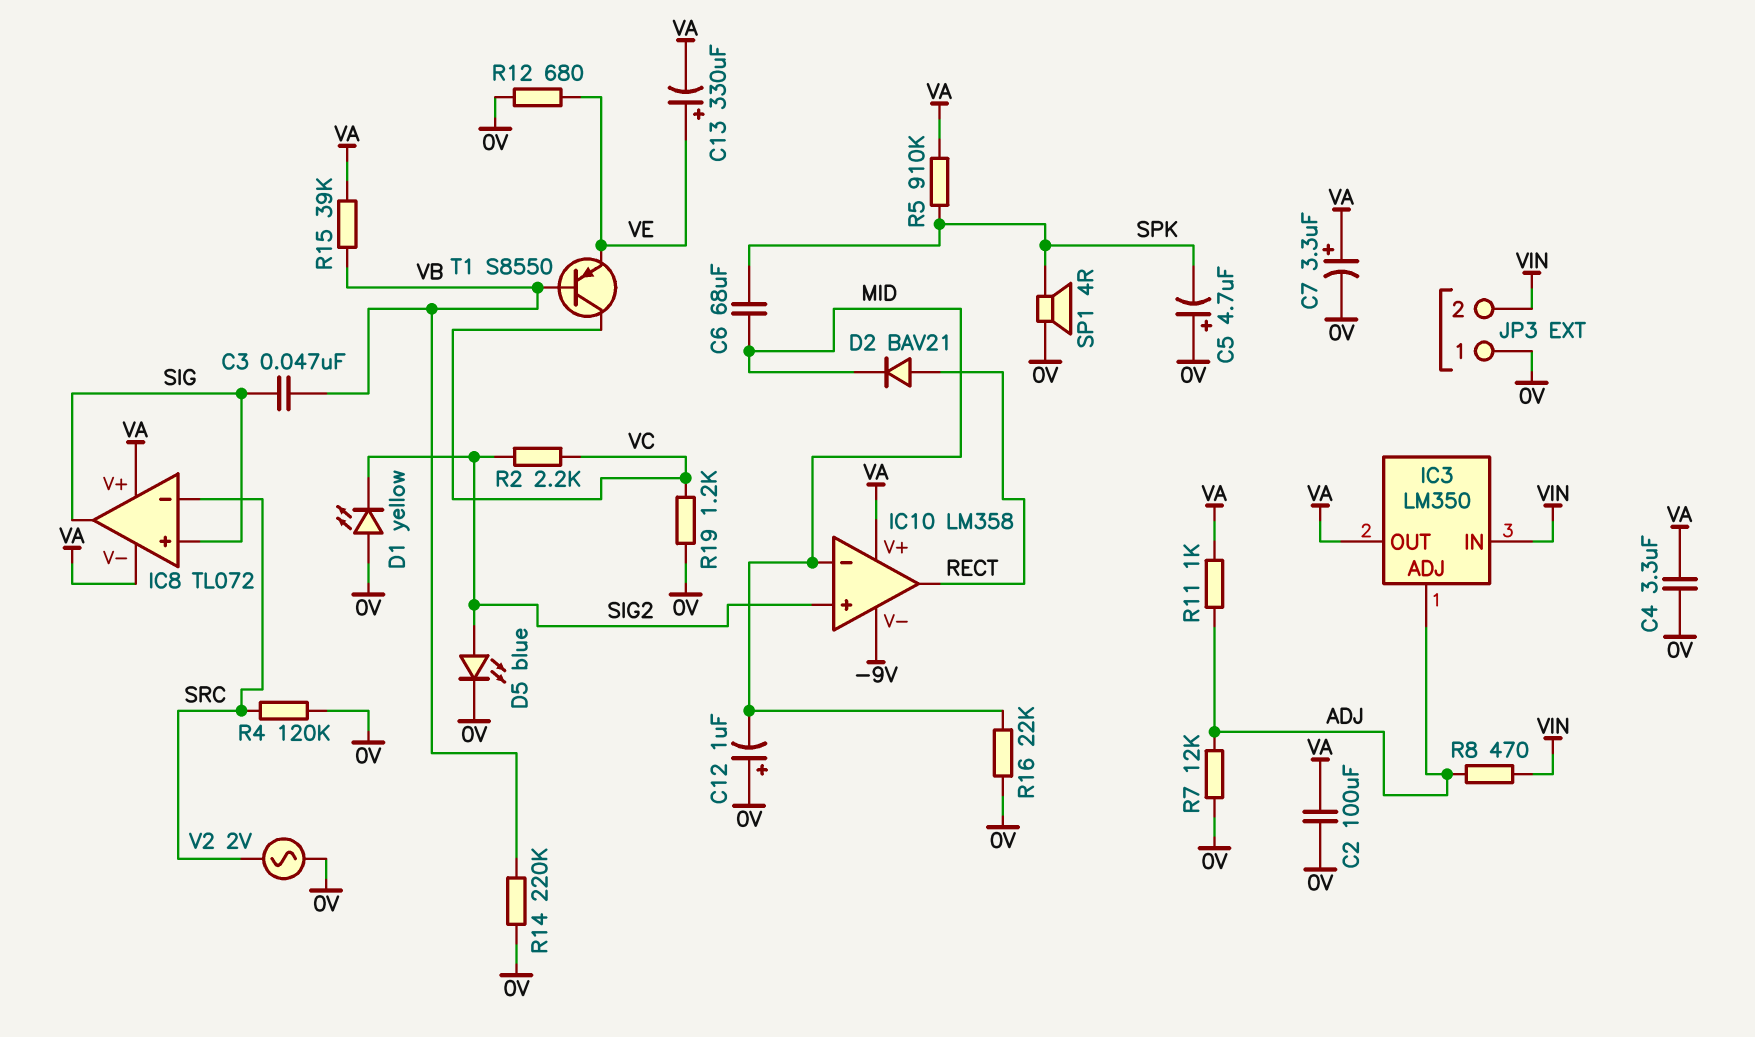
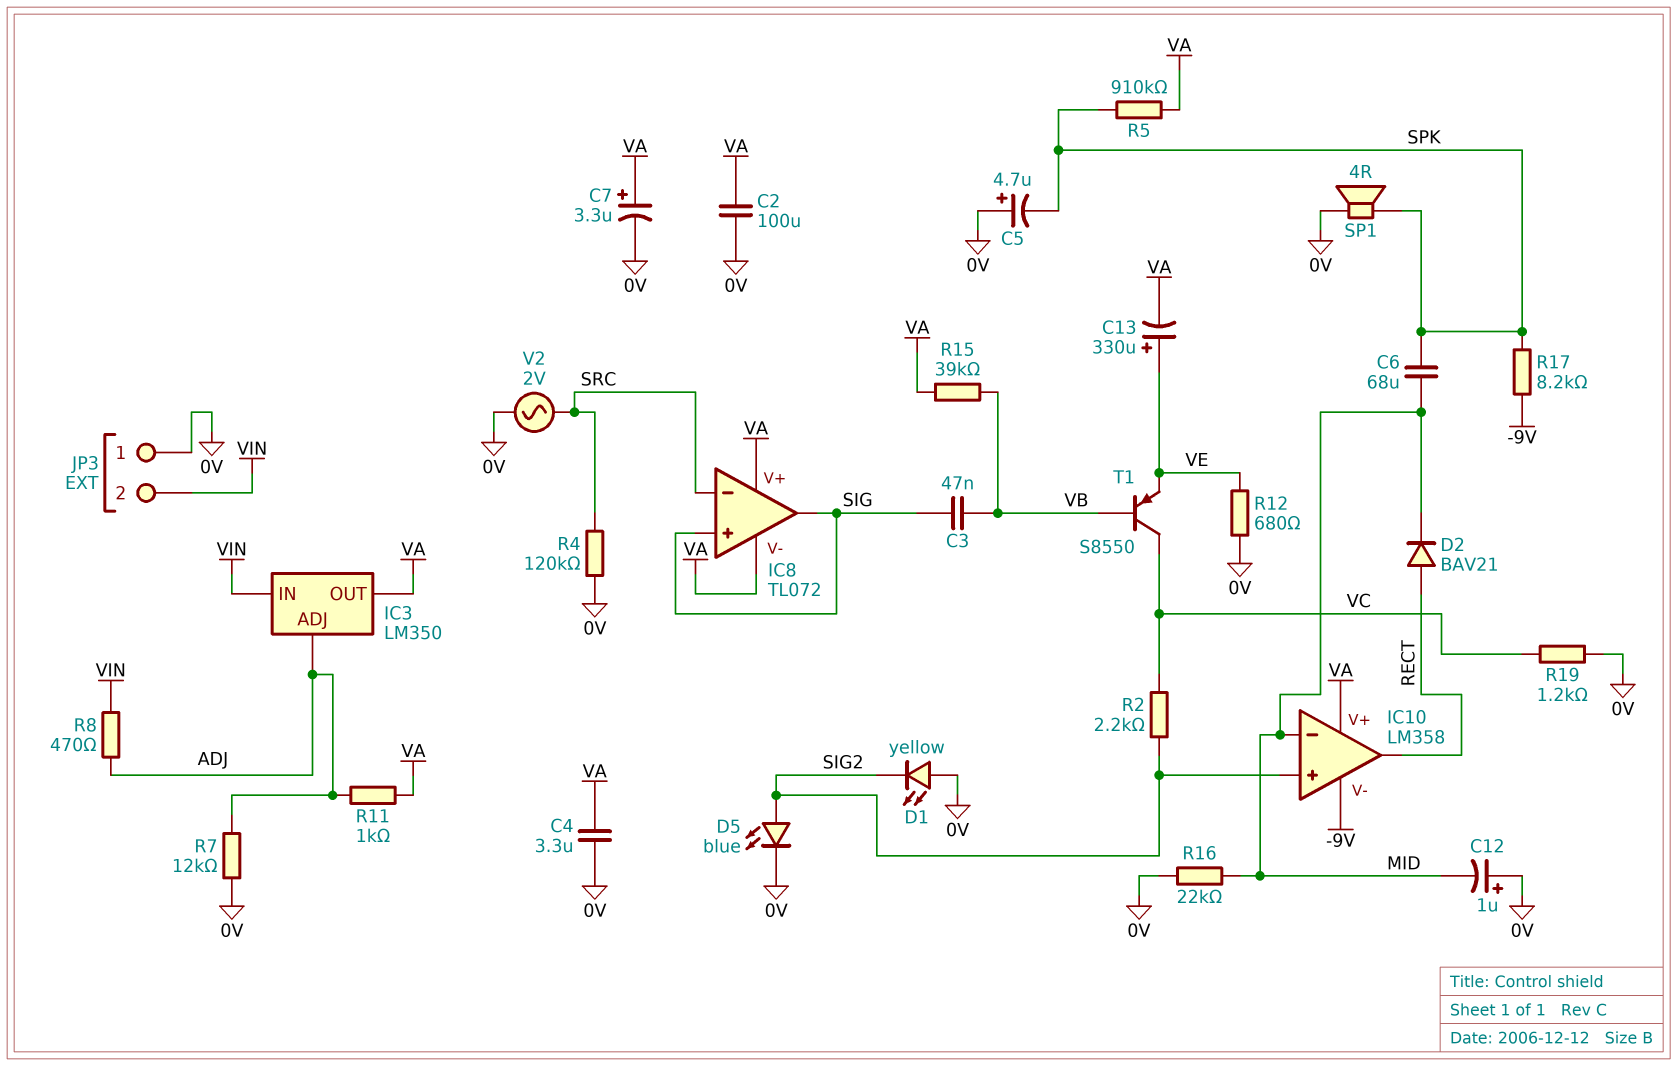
R14: 220k (0V, VB) -> none
R17: none -> 8.2k (-9V, SPK)

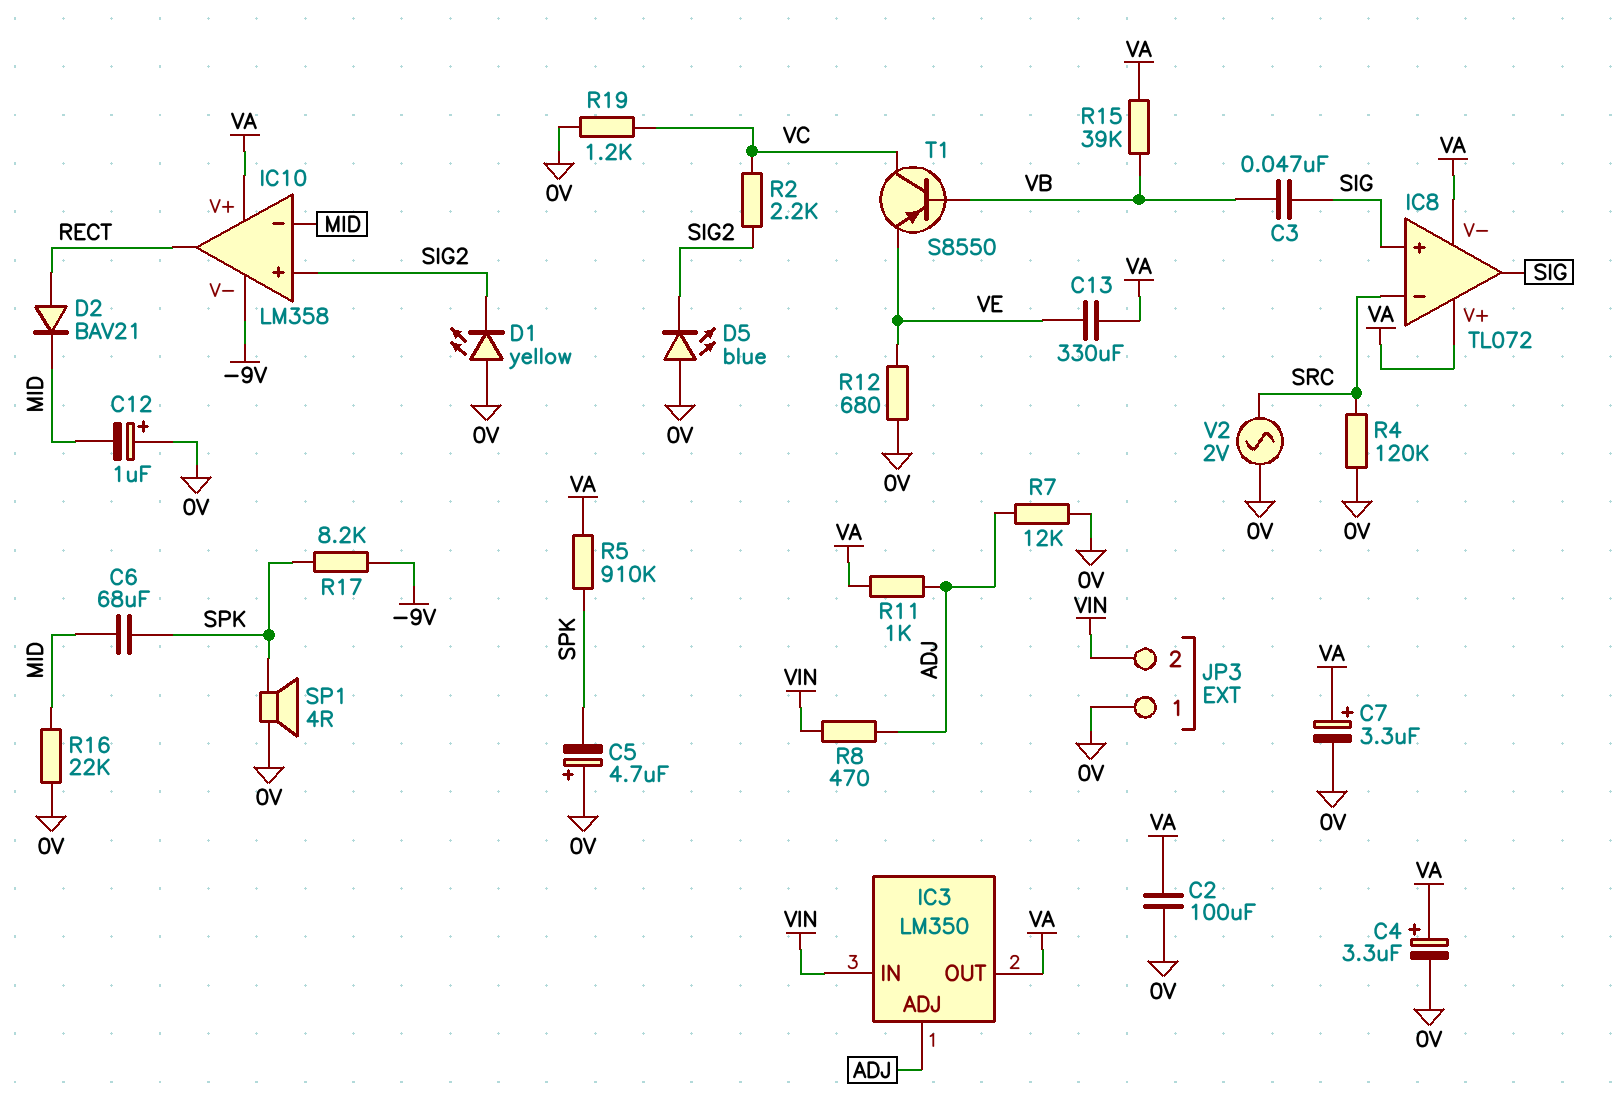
C4: 3.3uF (0V, VA) -> 3.3uF (plus VA, minus 0V)
C13: 330uF (plus VE, minus VA) -> 330uF (VA, VE)
D5: LED blue (A SIG2, K 0V) -> LED blue (A 0V, K SIG2)

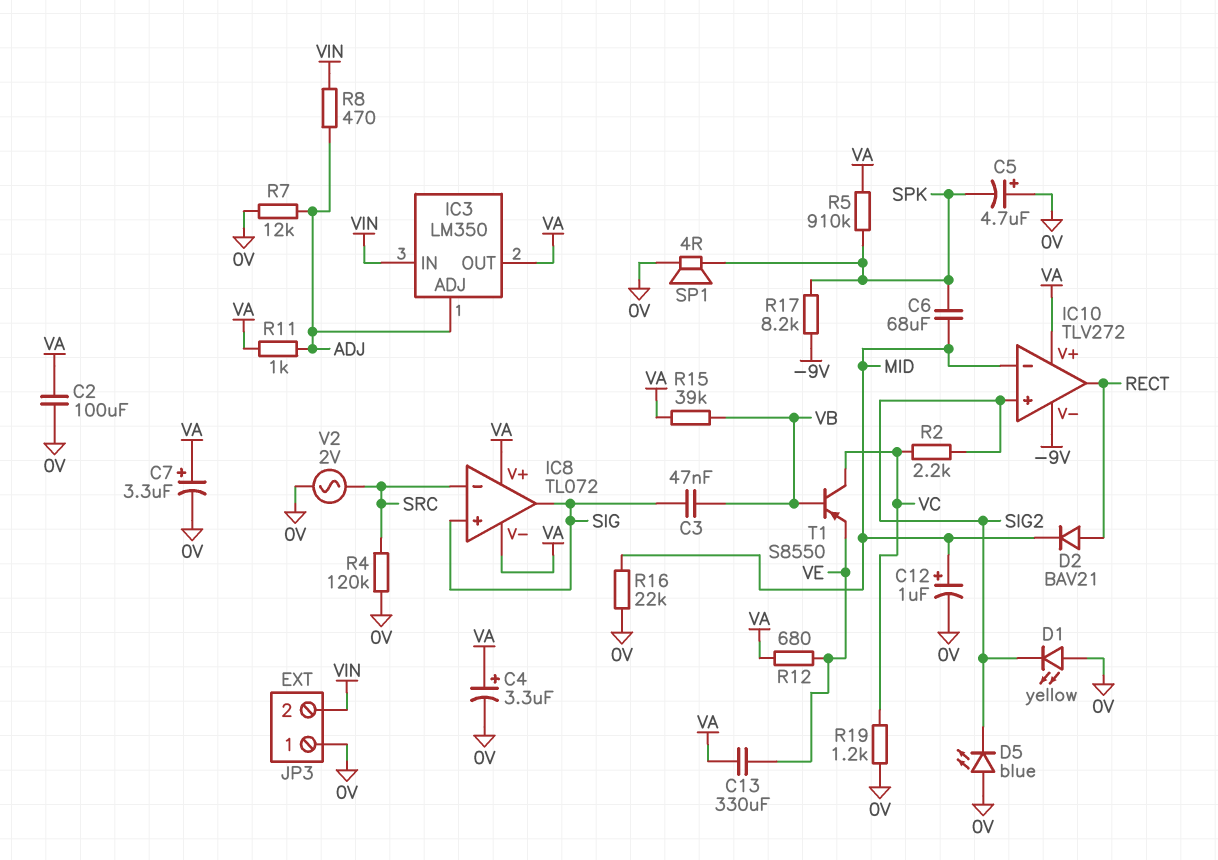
C12: 1uF (plus 0V, minus MID) -> 1uF (plus MID, minus 0V)
IC10: LM358 -> TLV272
R12: 680 (0V, VE) -> 680 (VA, VE)

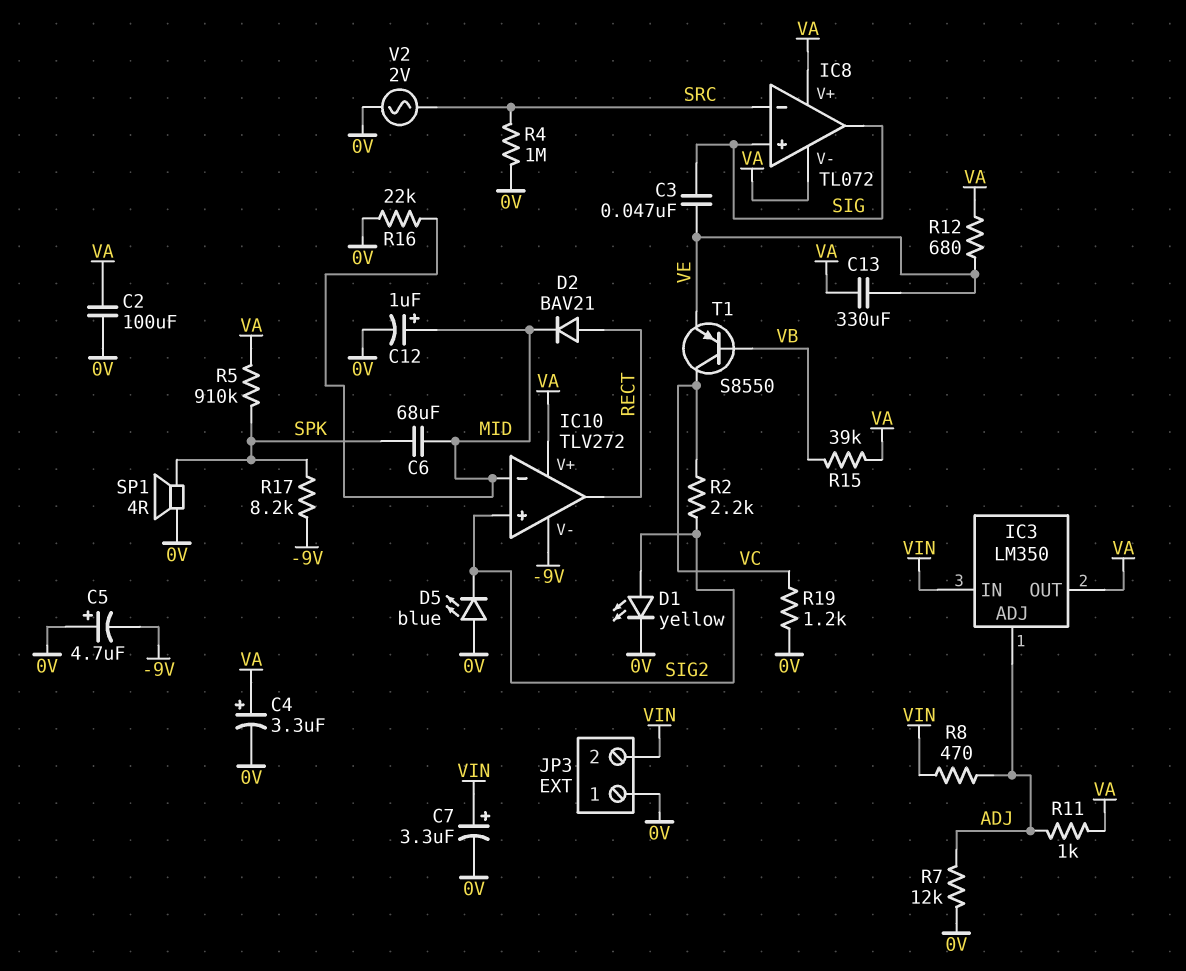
C3: 47nF (SIG, VB) -> 47nF (SIG, VE)
C5: 4.7uF (plus 0V, minus SPK) -> 4.7uF (plus 0V, minus -9V)
C7: 3.3uF (plus VA, minus 0V) -> 3.3uF (plus VIN, minus 0V)
D1: LED yellow (A 0V, K SIG2) -> LED yellow (A SIG2, K 0V)
R4: 120k (0V, SRC) -> 1M (0V, SRC)

